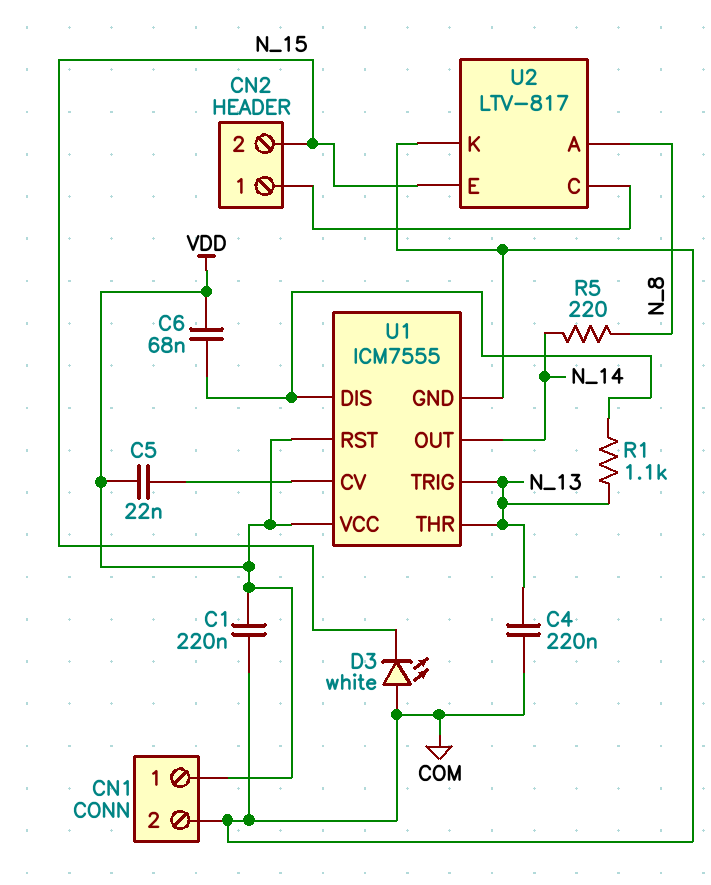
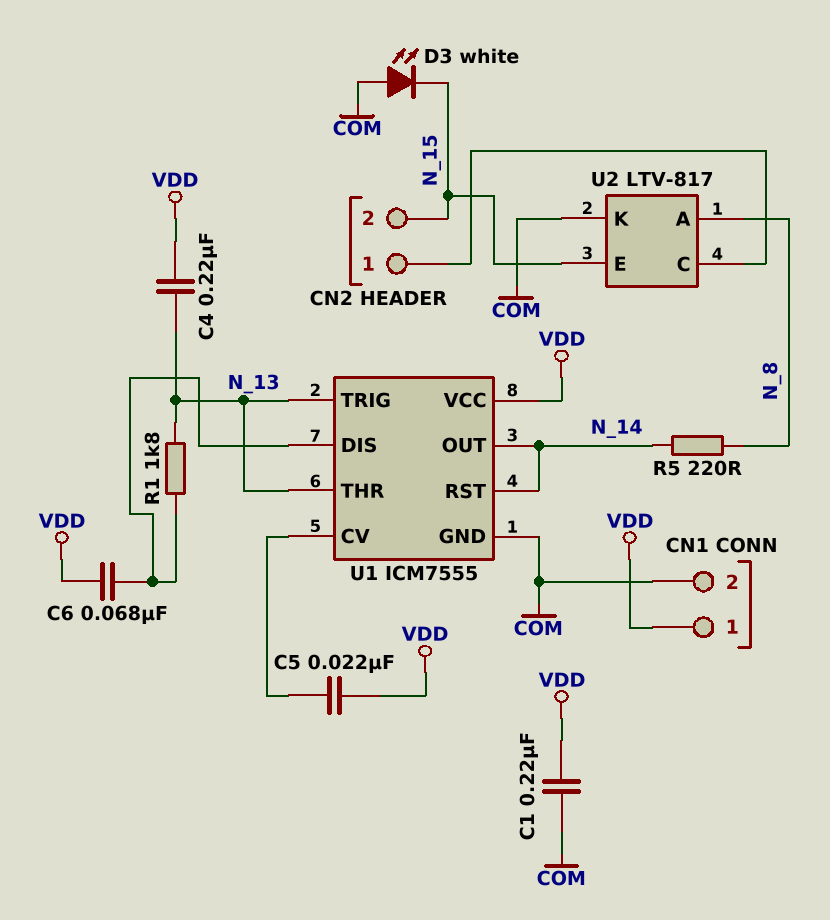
C4: 220nF (COM, N_13) -> 220nF (N_13, VDD)
R1: 1.1k (N_13, U1/DIS) -> 1.8k (N_13, U1/DIS)
U1 pin RST: VDD -> N_14

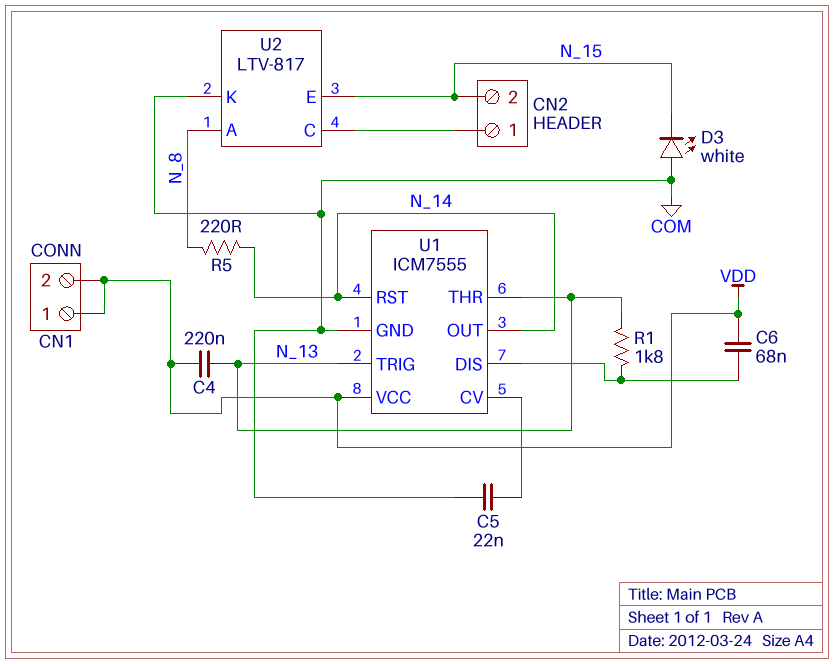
C1: 220nF (COM, VDD) -> none
C5: 22nF (U1/CV, VDD) -> 22nF (COM, U1/CV)
CN1 pin 2: COM -> VDD

